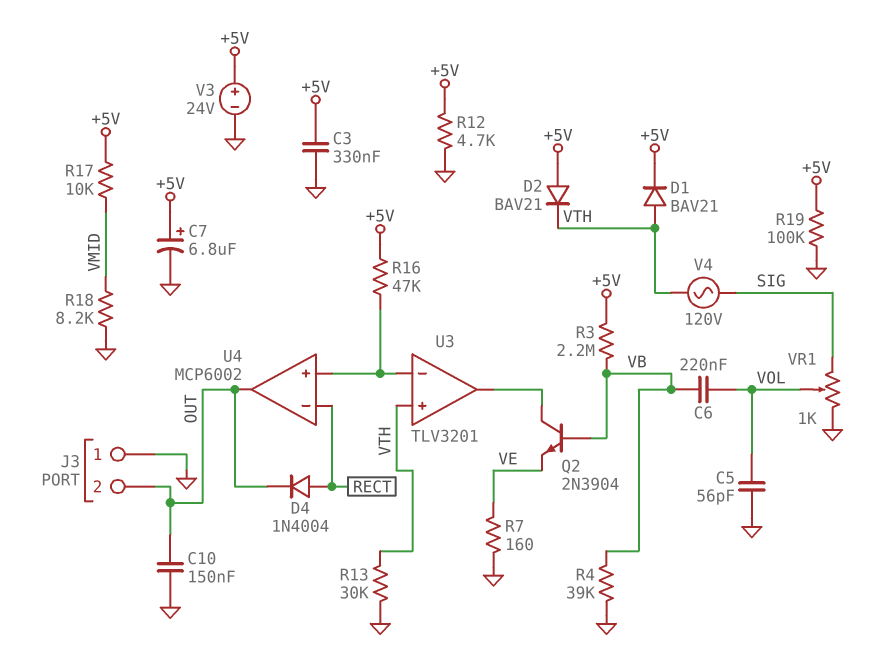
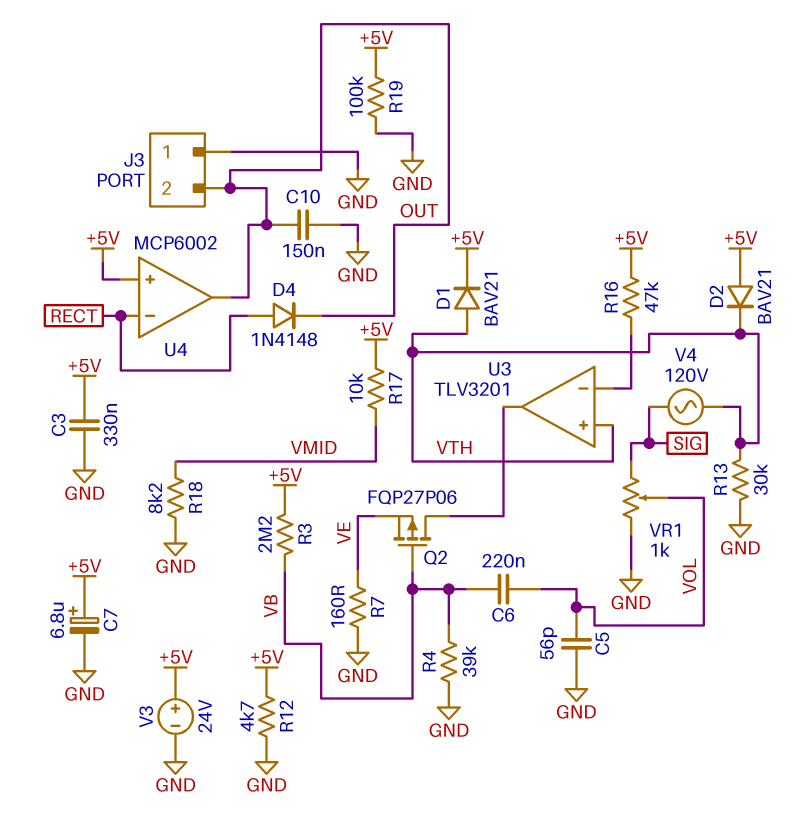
D4: diode 1N4004 (A RECT, K OUT) -> diode 1N4148 (A RECT, K OUT)
Q2: NPN 2N3904 (B VB, C U3/out, E VE) -> PMOS FQP27P06 (G VB, D U3/out, S VE)
U4 pin in+: U3/in- -> +5V

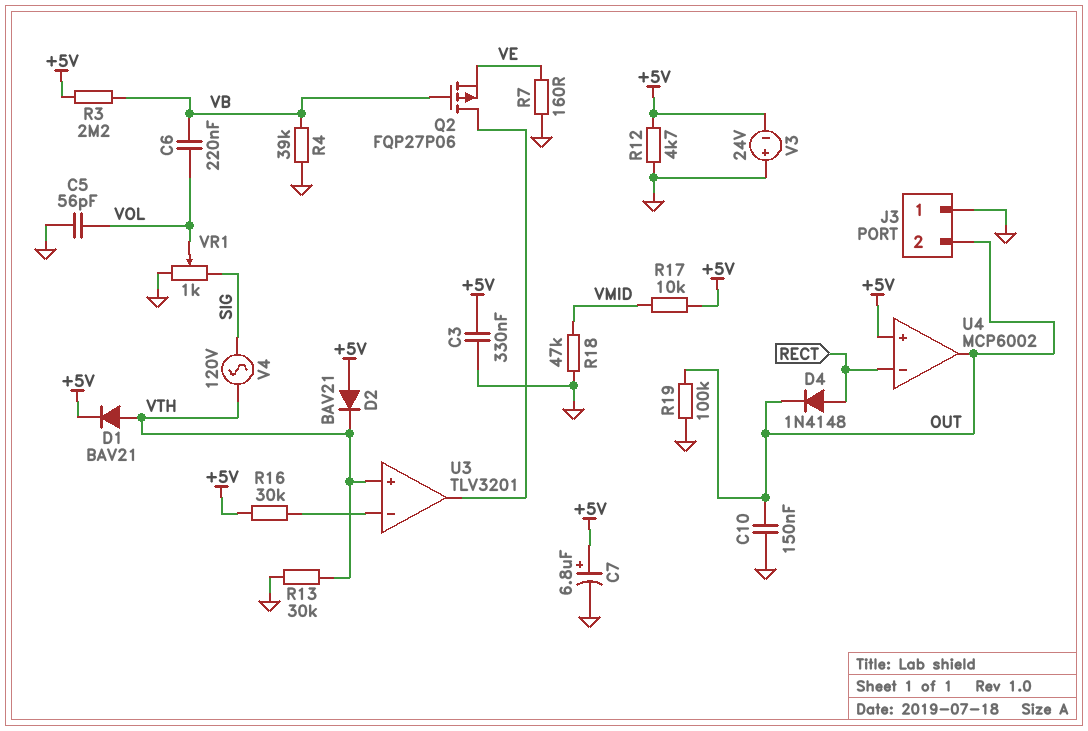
R16: 47k (+5V, U3/in-) -> 30k (+5V, U3/in-)
R18: 8.2k (GND, VMID) -> 47k (GND, VMID)
R19: 100k (+5V, GND) -> 100k (GND, OUT)
V3: 24V (plus +5V, minus GND) -> 24V (plus GND, minus +5V)

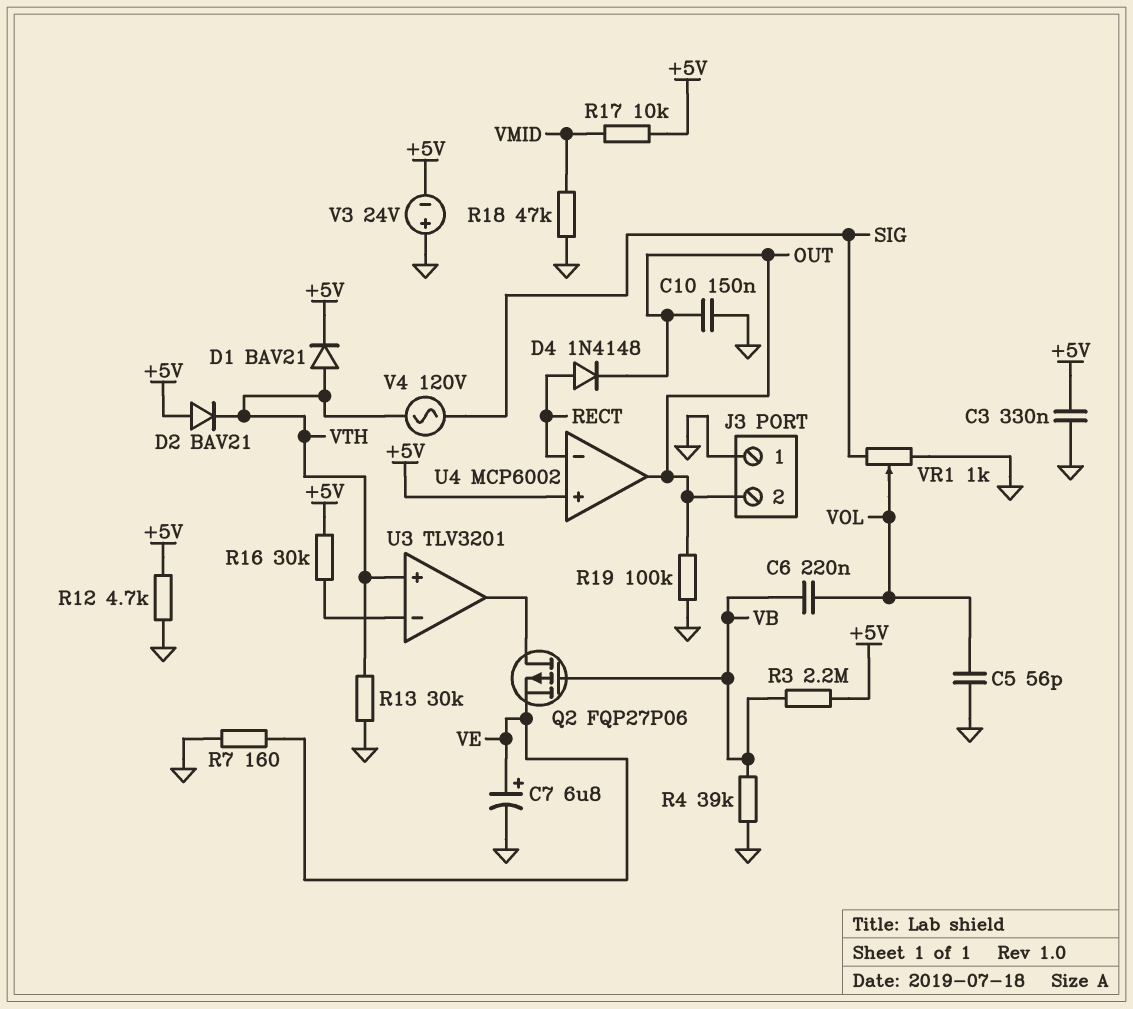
C7: 6.8uF (plus +5V, minus GND) -> 6.8uF (plus VE, minus GND)

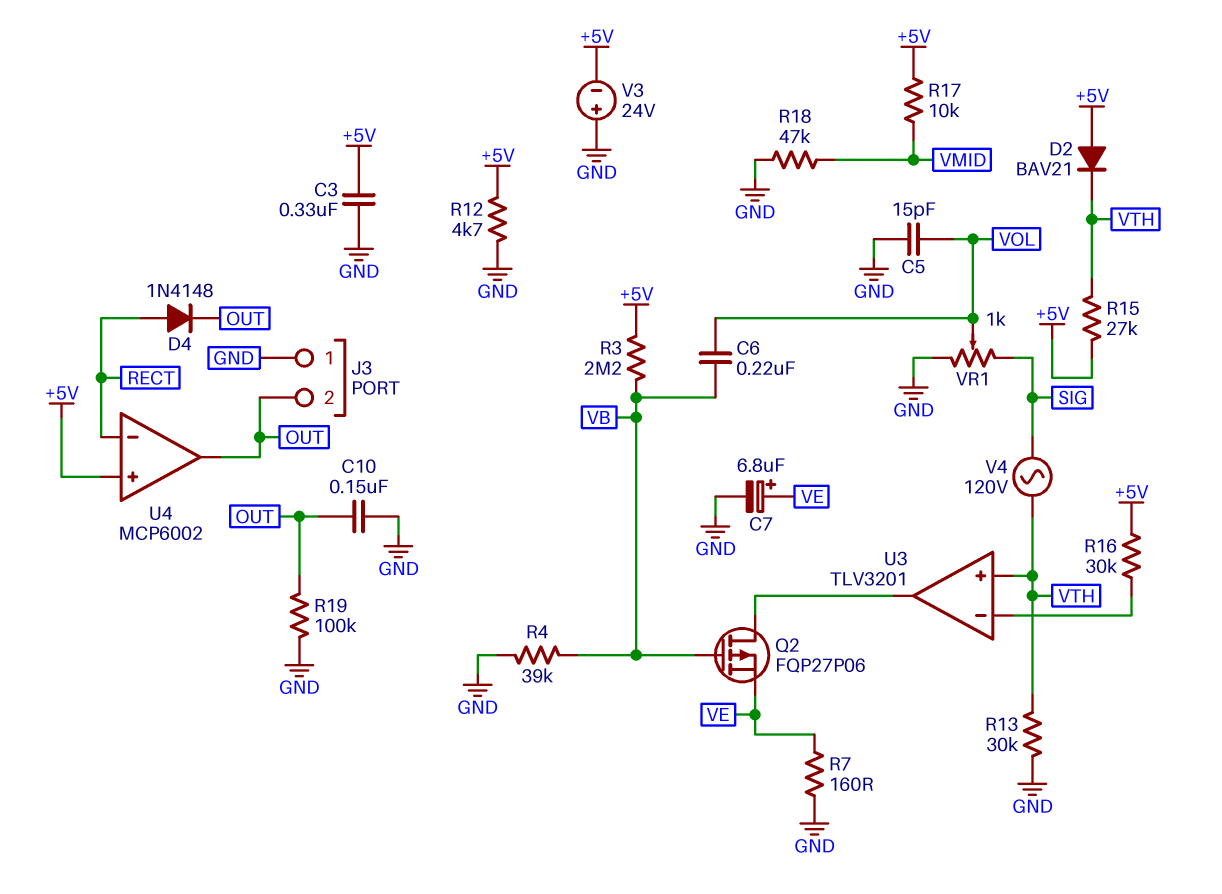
C5: 56pF (GND, VOL) -> 15pF (GND, VOL)
D1: diode BAV21 (A VTH, K +5V) -> none
R15: none -> 27k (+5V, VTH)

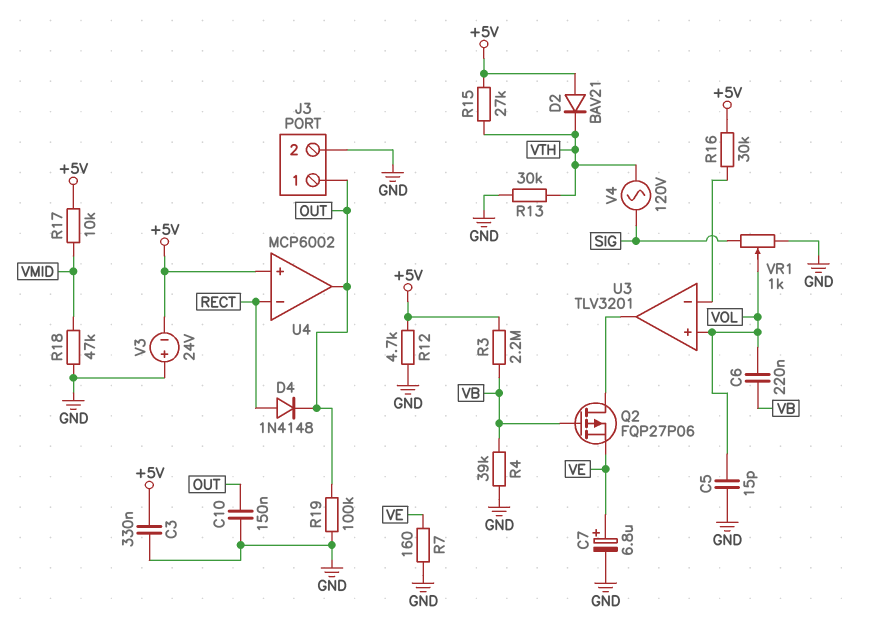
J3 pin 1: GND -> OUT
J3 pin 2: OUT -> GND
U3 pin in+: VTH -> VOL

